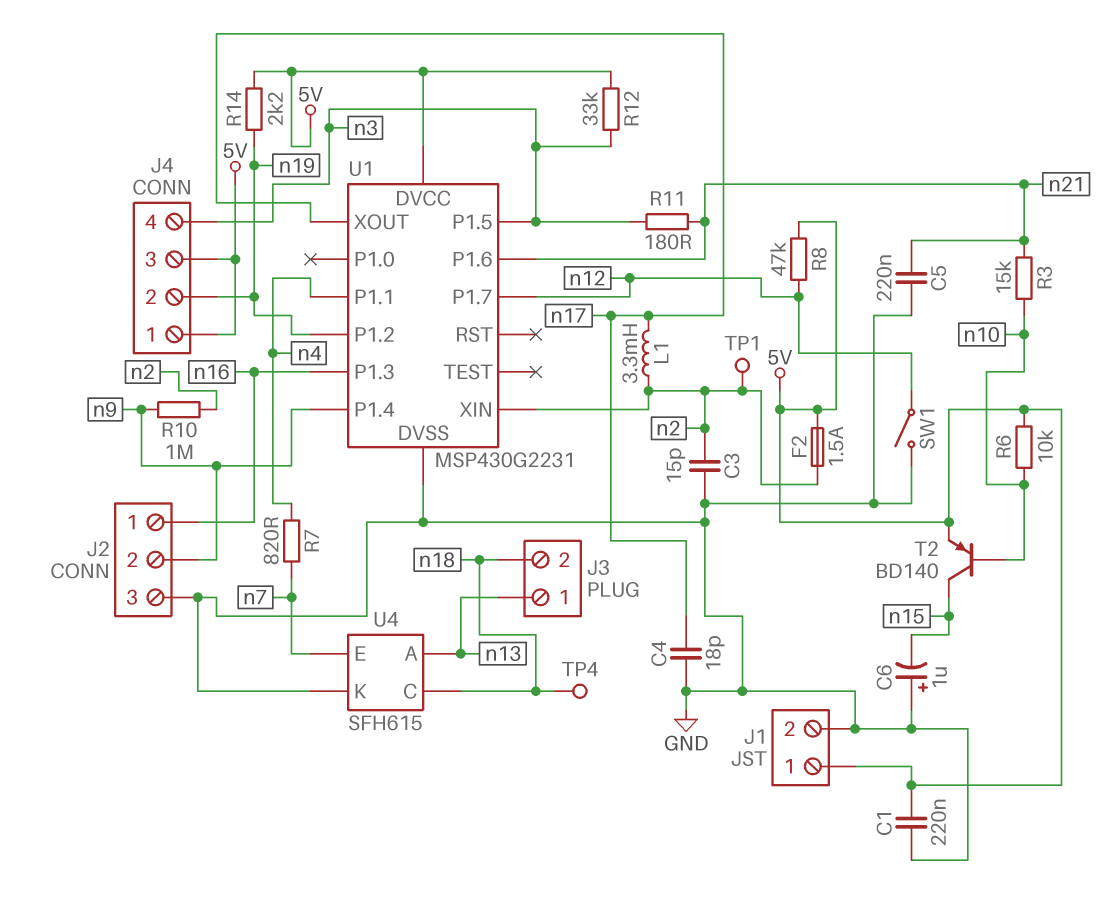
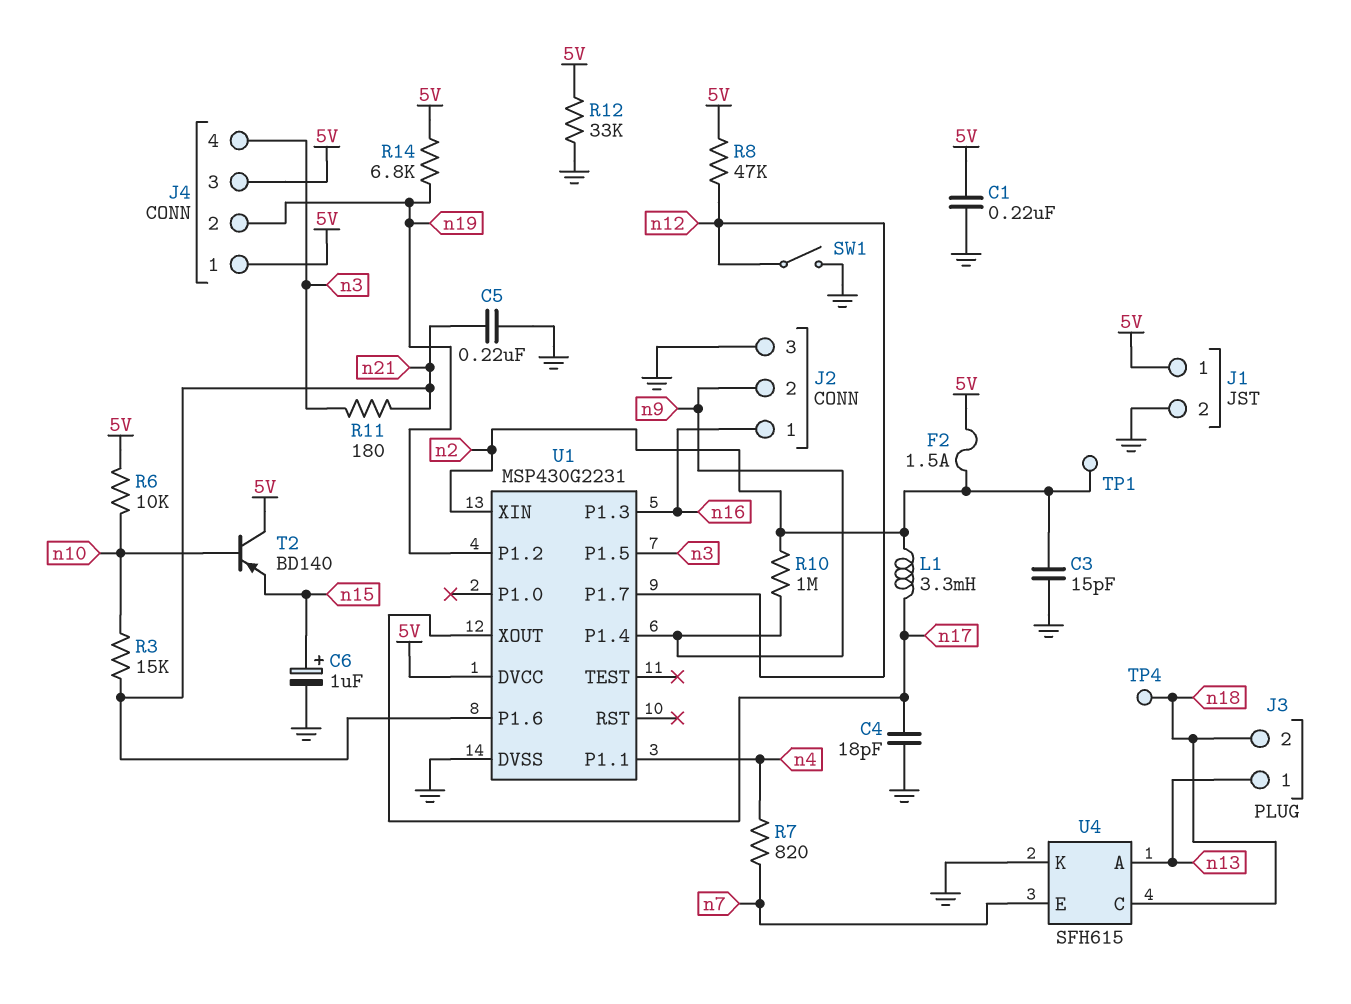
C6: 1uF (plus GND, minus n15) -> 1uF (plus n15, minus GND)
R12: 33k (5V, n3) -> 33k (5V, GND)
R14: 2.2k (5V, n19) -> 6.8k (5V, n19)
T2: PNP BD140 (B n10, C n15, E 5V) -> PNP BD140 (B n10, C 5V, E n15)

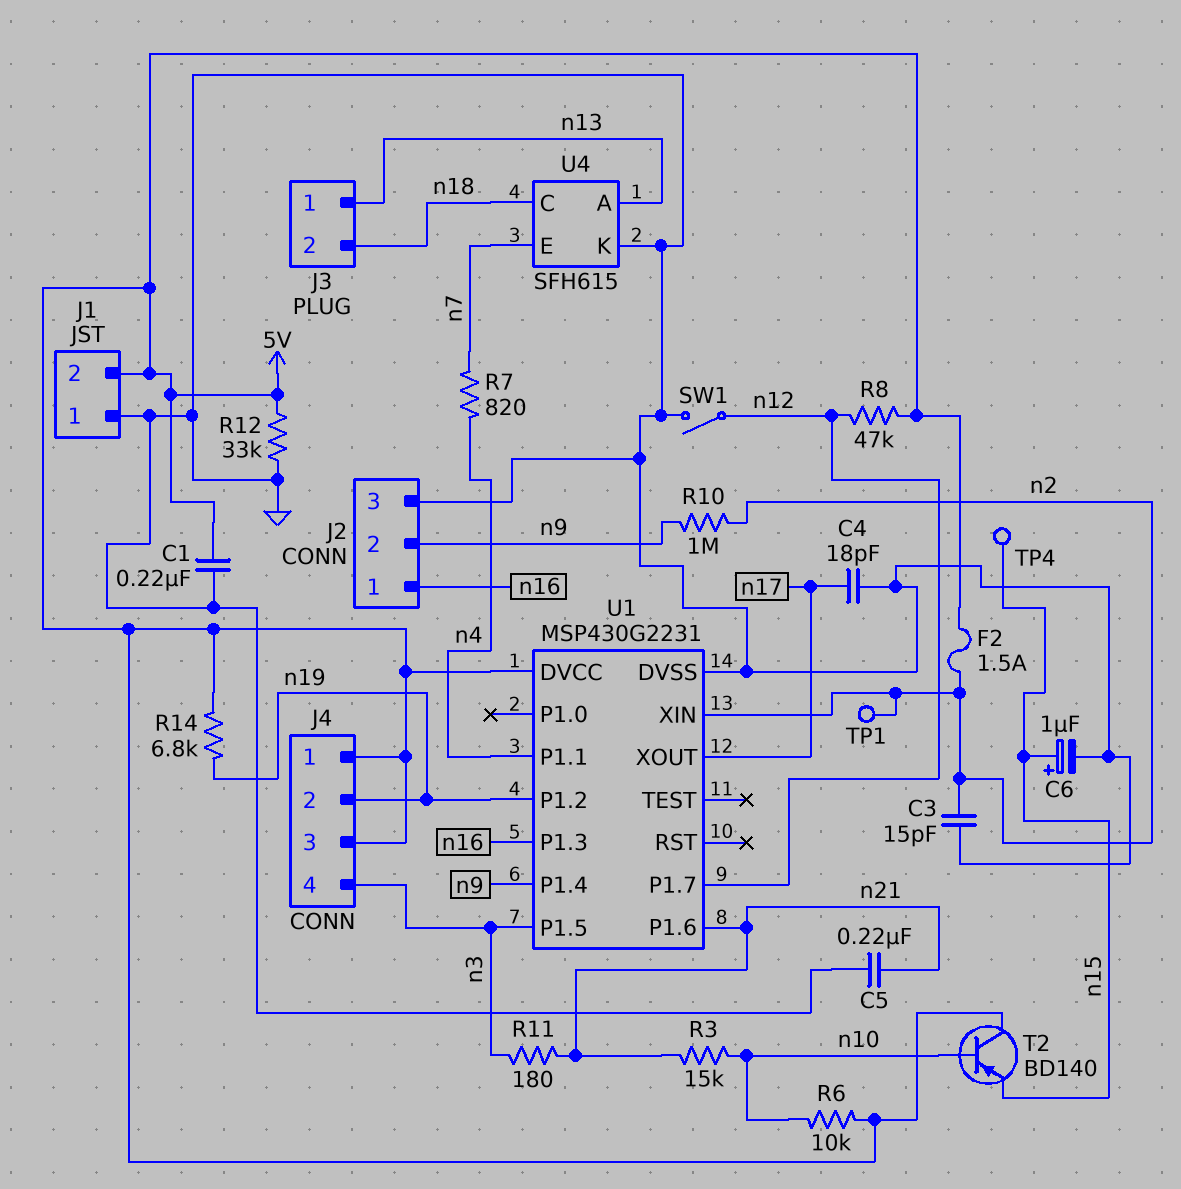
J1 pin 1: 5V -> GND
J1 pin 2: GND -> 5V
L1: 3.3mH (n2, n17) -> none
TP4: test point (n18) -> test point (n15)

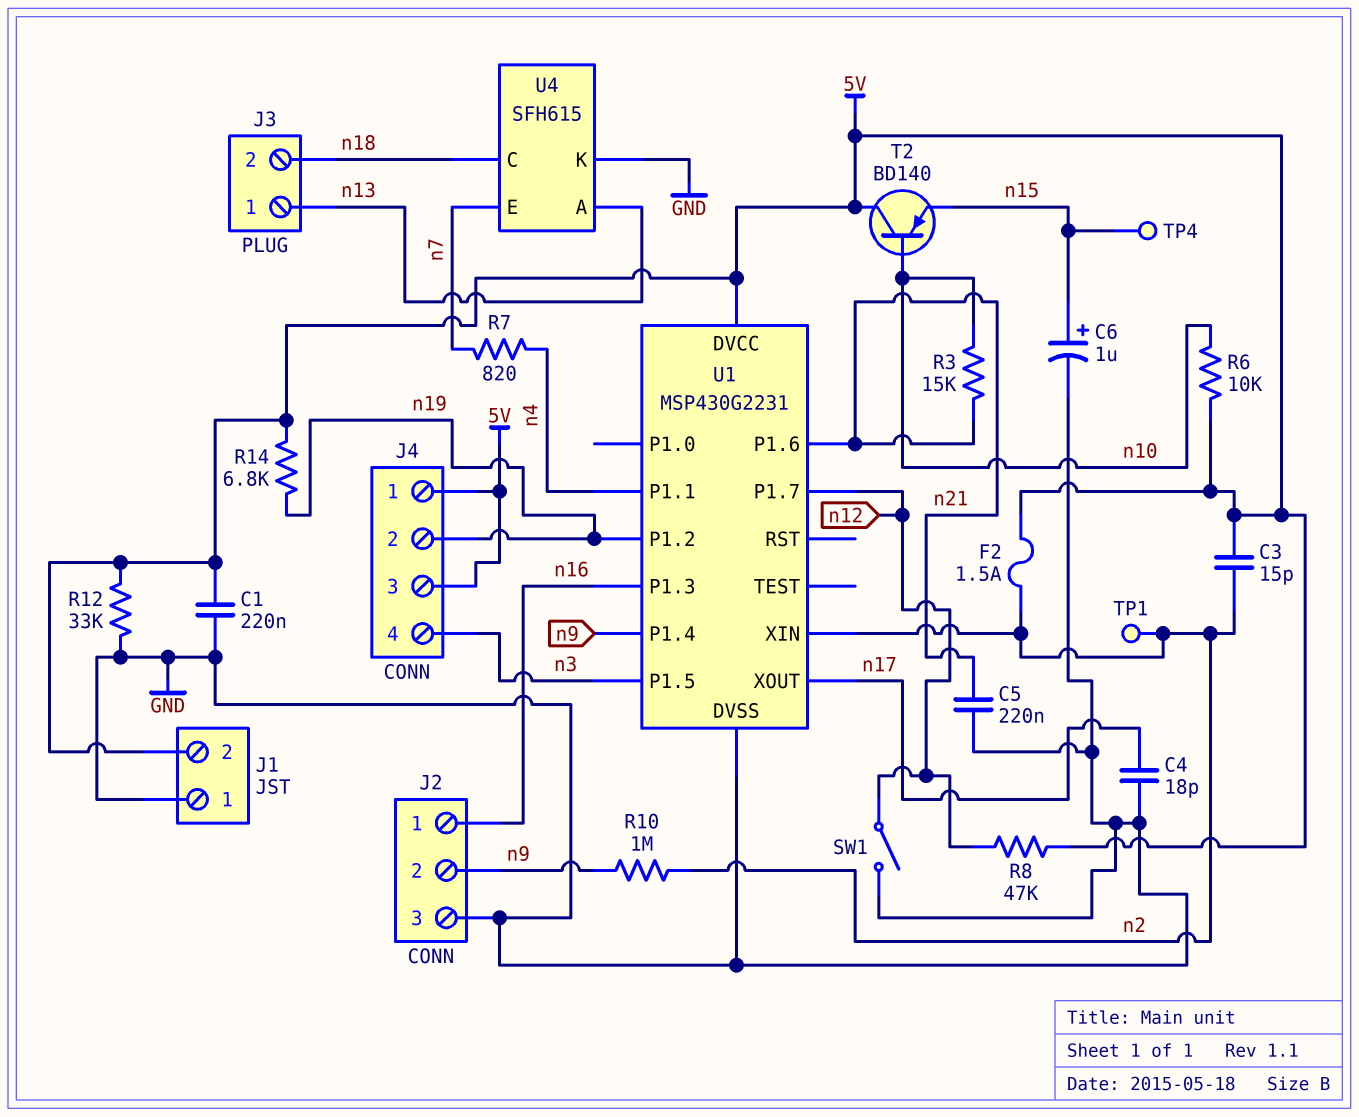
C3: 15pF (GND, n2) -> 15pF (5V, n2)
R11: 180 (n3, n21) -> none

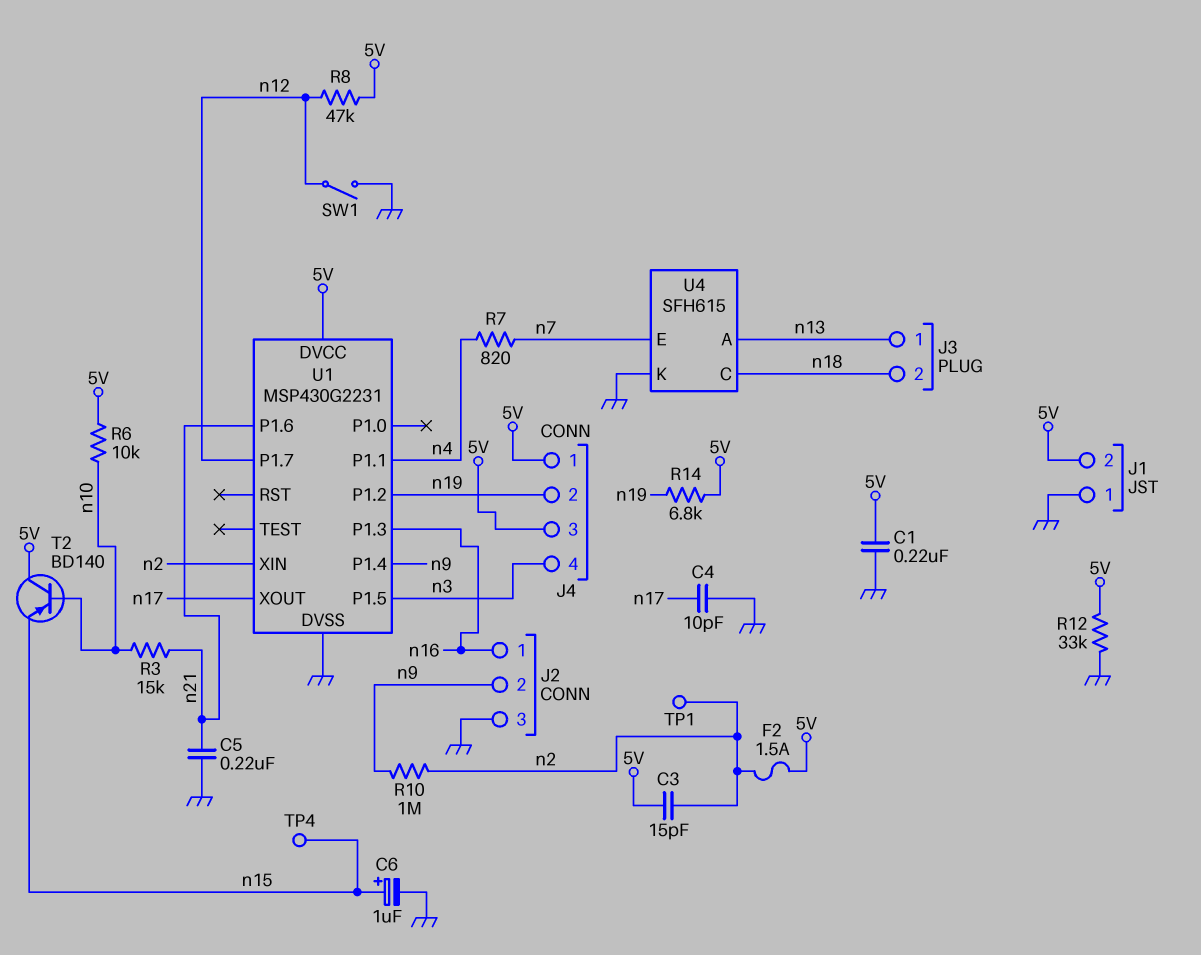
C4: 18pF (GND, n17) -> 10pF (GND, n17)

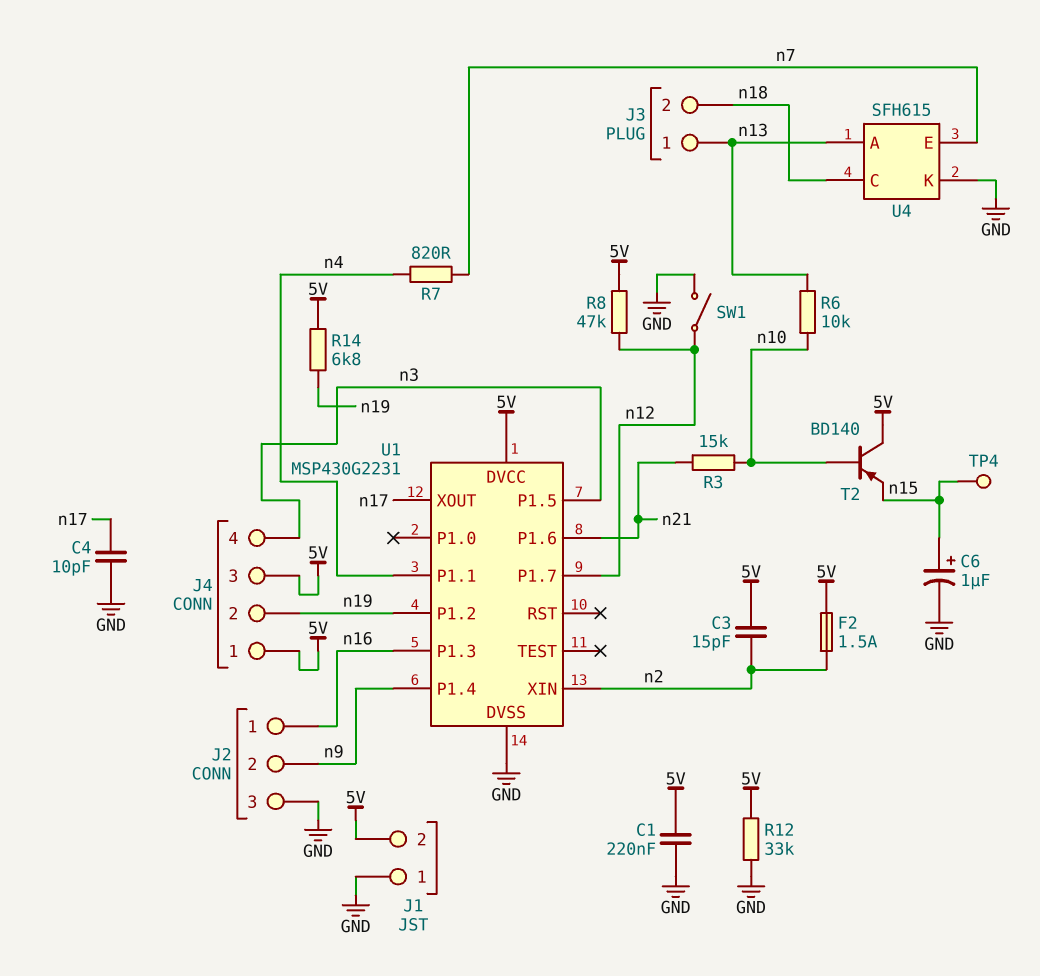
C5: 220nF (GND, n21) -> none
R6: 10k (5V, n10) -> 10k (n10, n13)
R10: 1M (n2, n9) -> none
TP1: test point (n2) -> none

